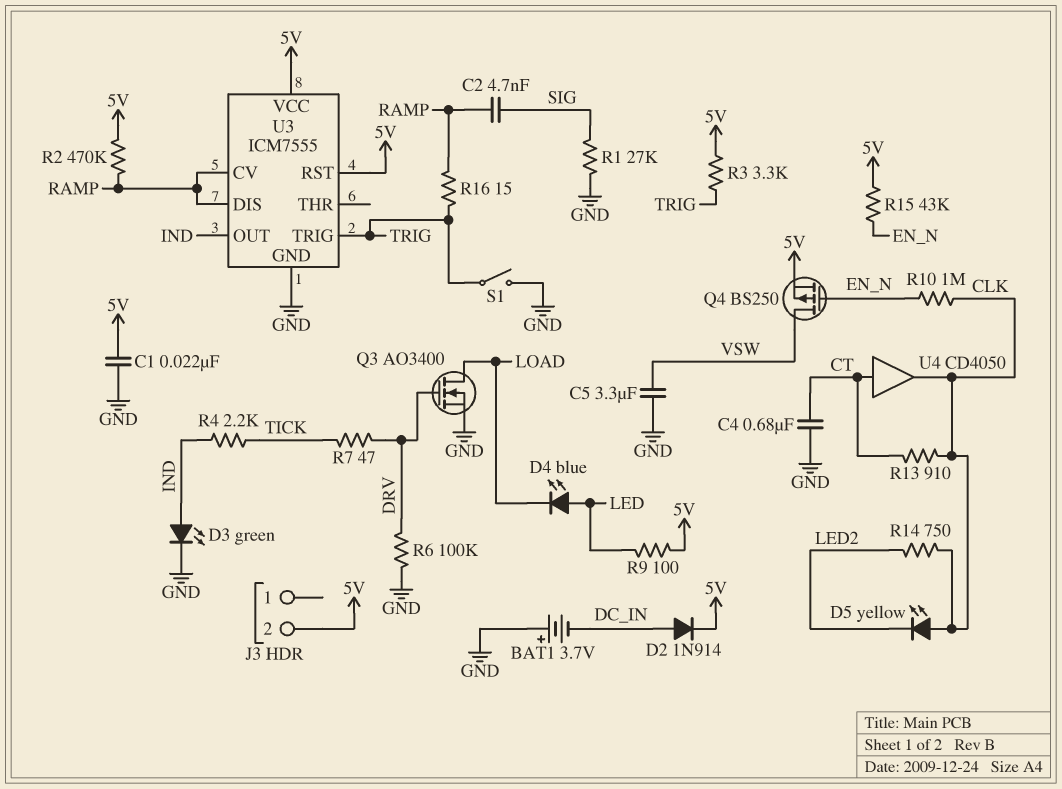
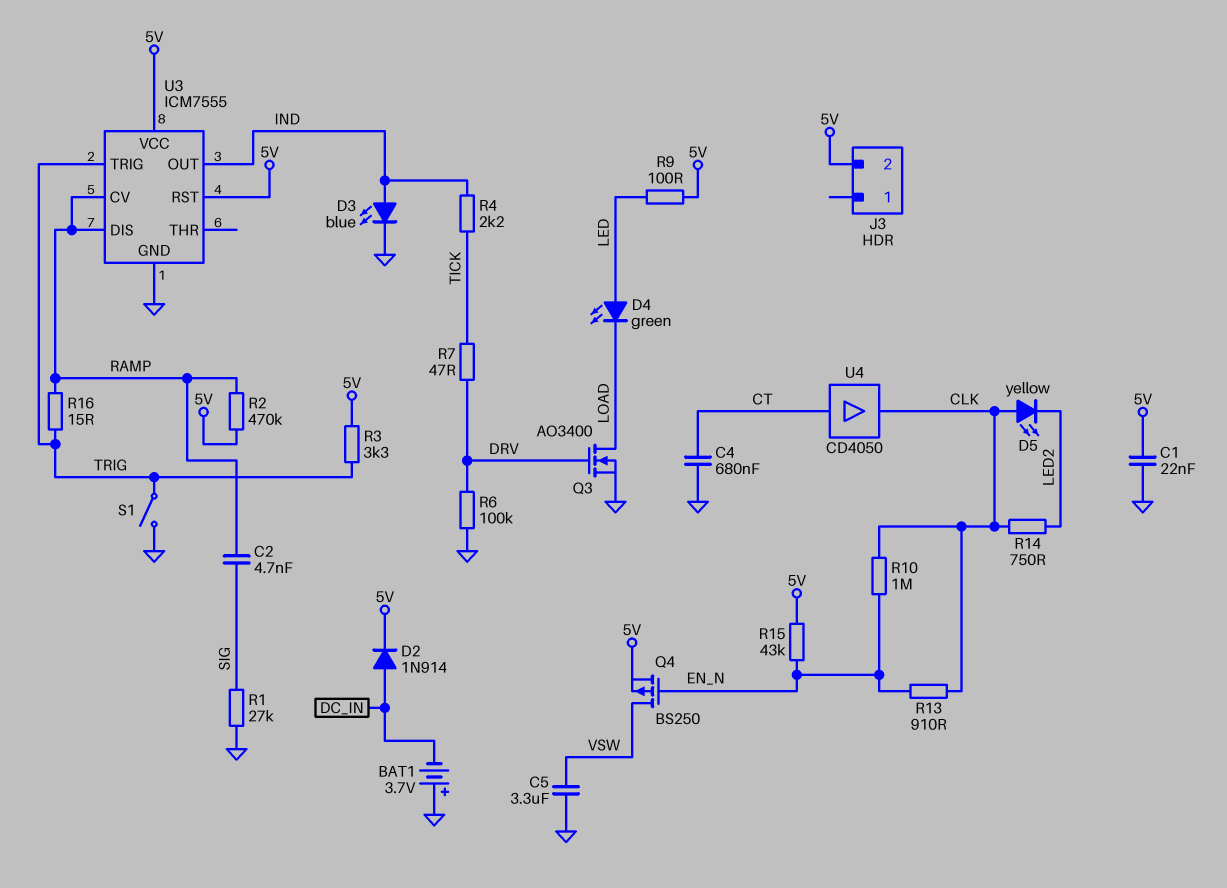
D3: LED green (A IND, K GND) -> LED blue (A IND, K GND)
D4: LED blue (A LED, K LOAD) -> LED green (A LED, K LOAD)
R13: 910 (CLK, CT) -> 910 (CLK, EN_N)

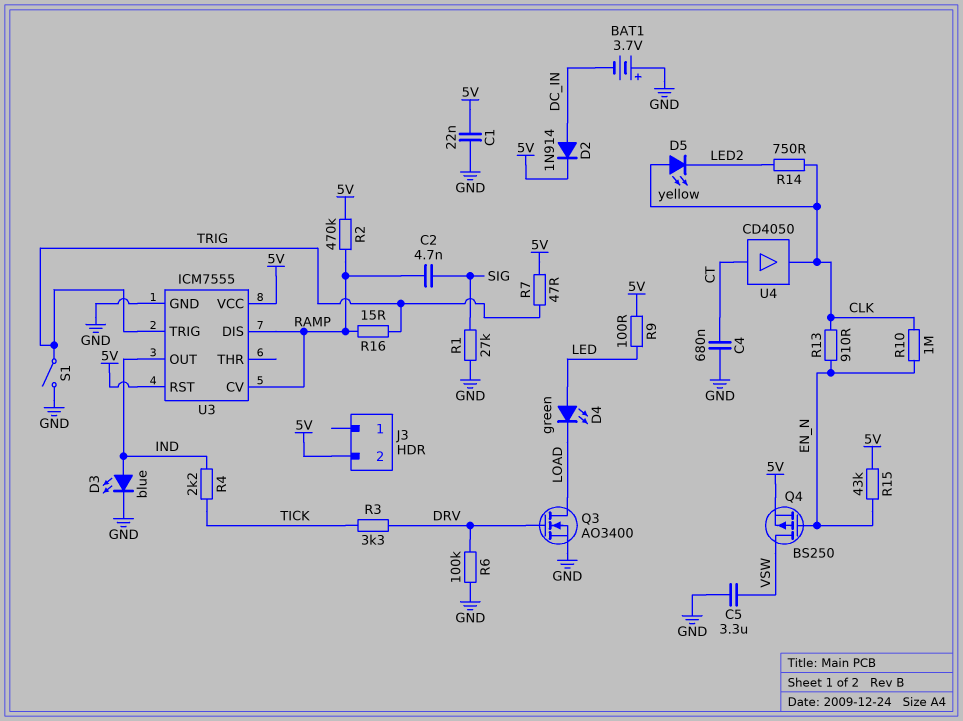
R3: 3.3k (5V, TRIG) -> 3.3k (DRV, TICK)
R7: 47 (DRV, TICK) -> 47 (5V, TRIG)

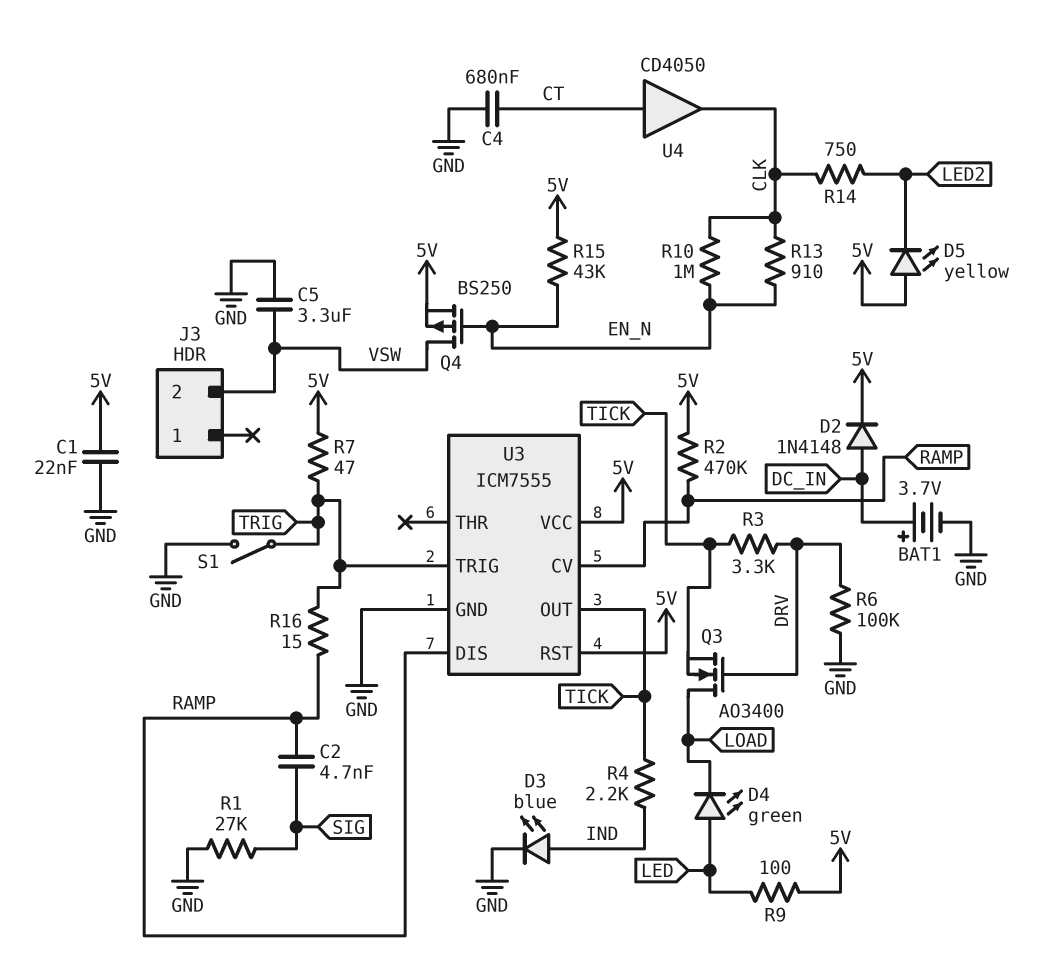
BAT1: 3.7V (plus GND, minus DC_IN) -> 3.7V (plus DC_IN, minus GND)
D2: diode 1N914 (A DC_IN, K 5V) -> diode 1N4148 (A DC_IN, K 5V)
D5: LED yellow (A CLK, K LED2) -> LED yellow (A 5V, K LED2)
J3 pin 2: 5V -> VSW
Q3: NMOS AO3400 (G DRV, D LOAD, S GND) -> NMOS AO3400 (G DRV, D LOAD, S TICK)
U3 pin OUT: IND -> TICK

